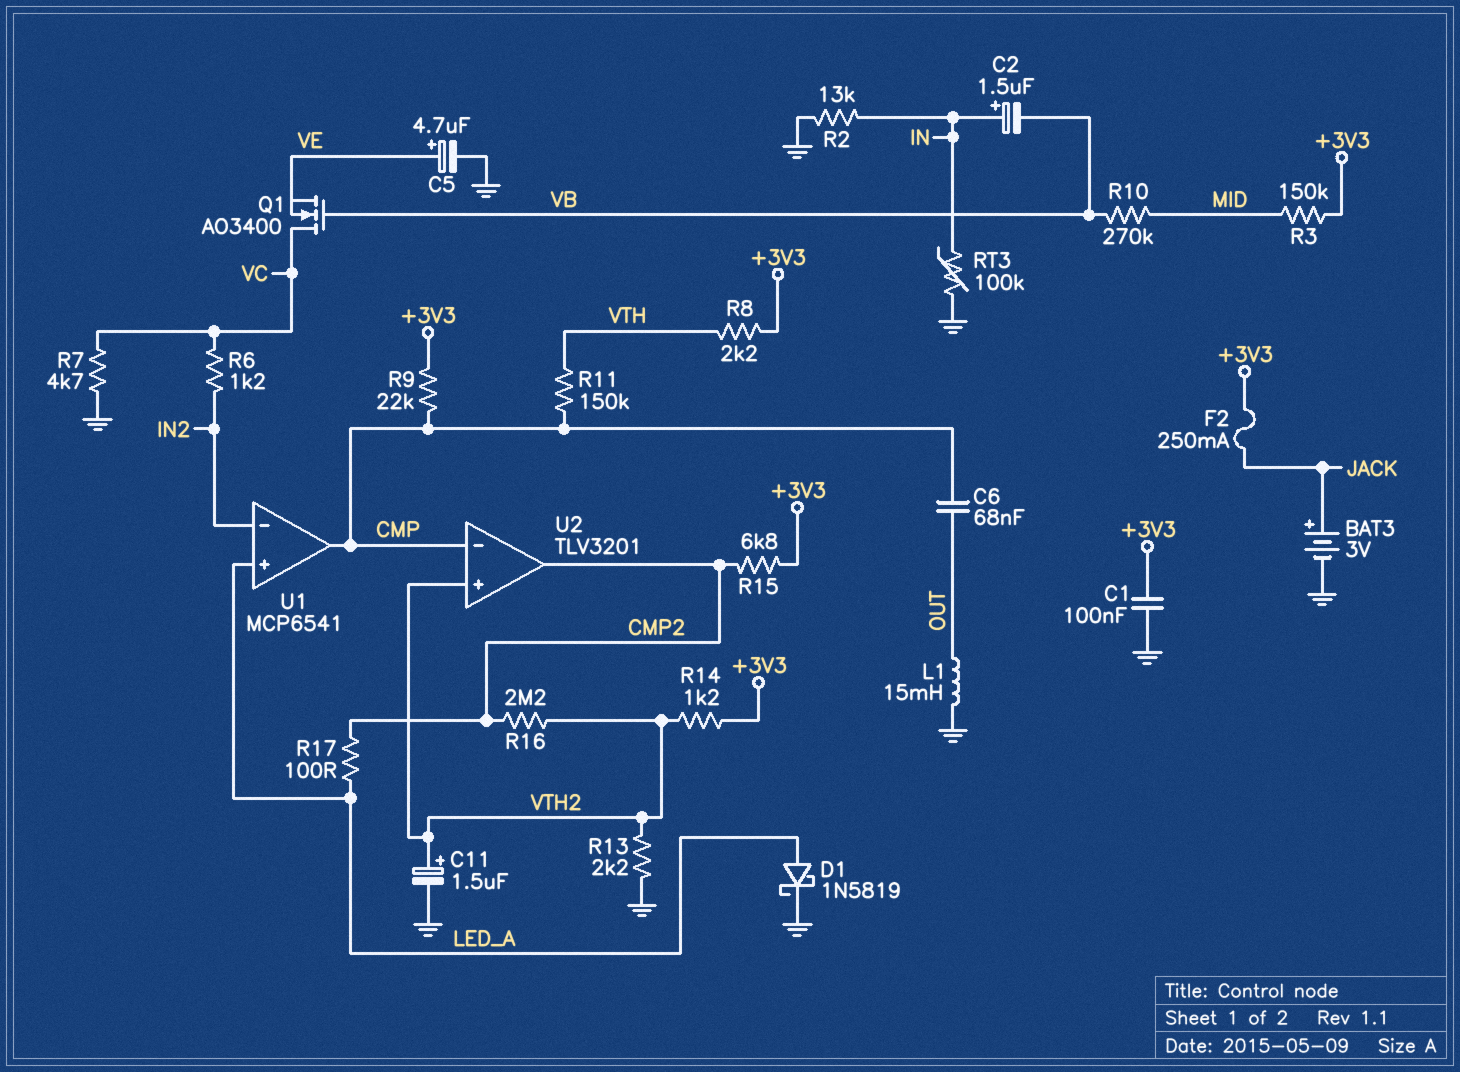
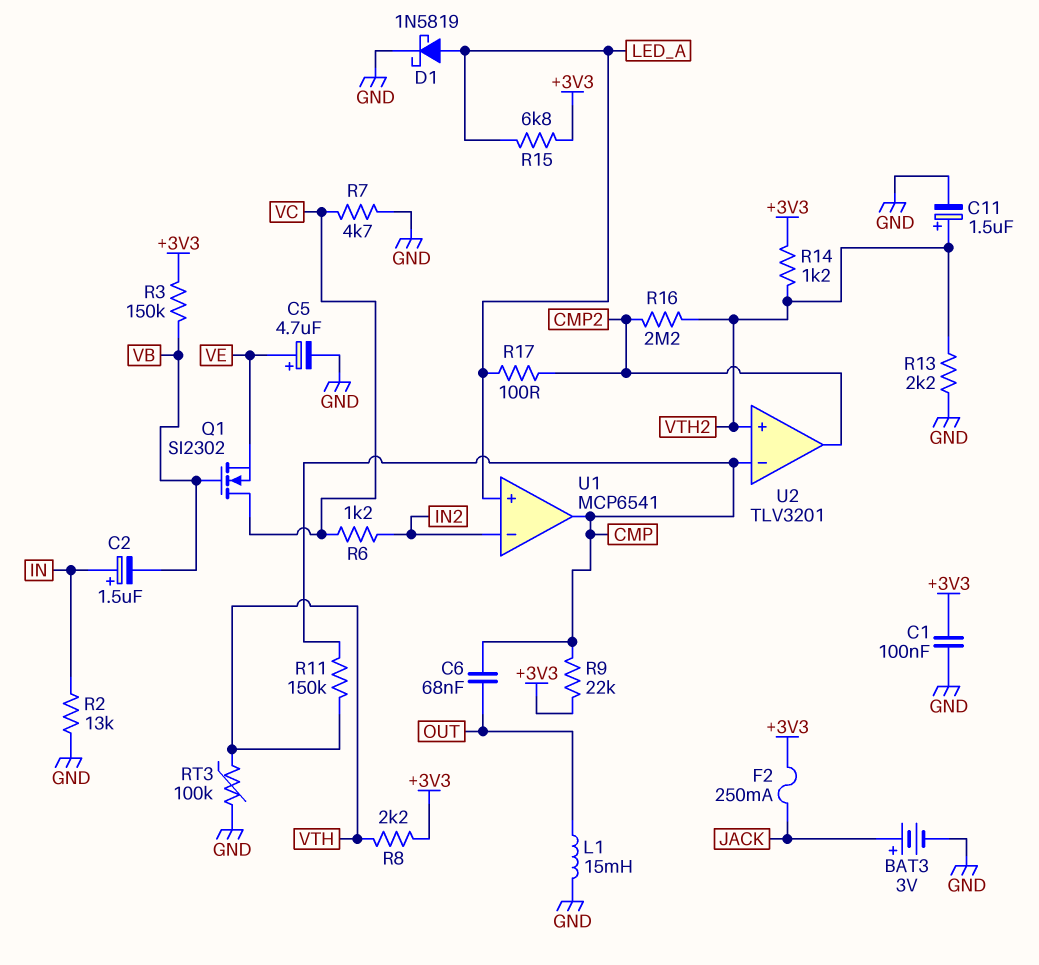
Q1: NMOS AO3400 (G VB, D VC, S VE) -> NMOS SI2302 (G VB, D VC, S VE)
R3: 150k (+3V3, MID) -> 150k (+3V3, VB)
R10: 270k (MID, VB) -> none
R15: 6.8k (+3V3, CMP2) -> 6.8k (+3V3, LED_A)
RT3: 100k (GND, IN) -> 100k (GND, VTH)

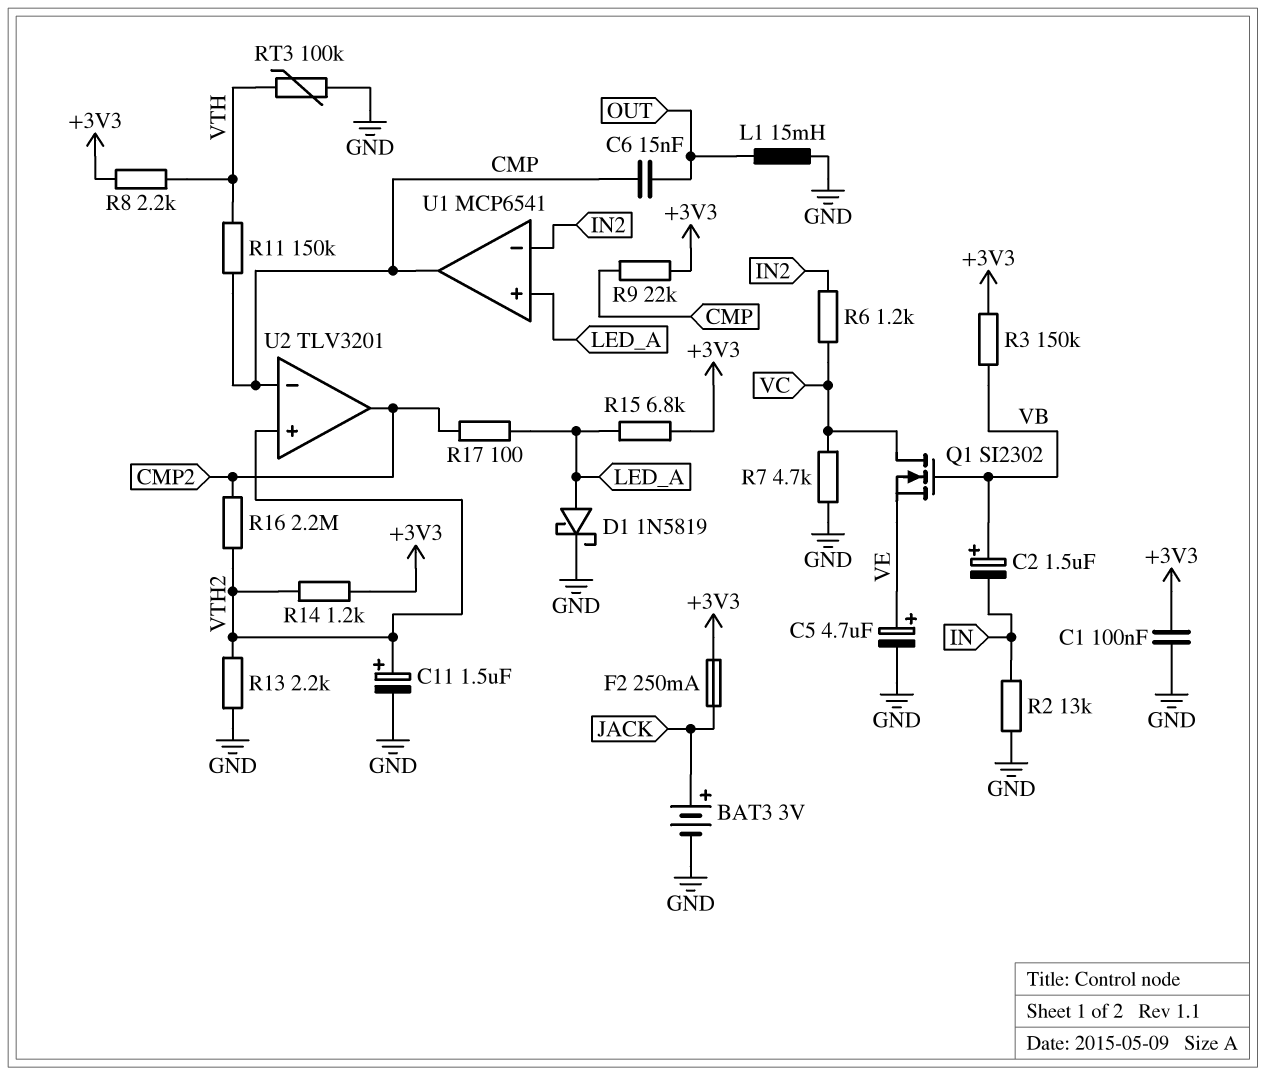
C2: 1.5uF (plus IN, minus VB) -> 1.5uF (plus VB, minus IN)
C6: 68nF (CMP, OUT) -> 15nF (CMP, OUT)

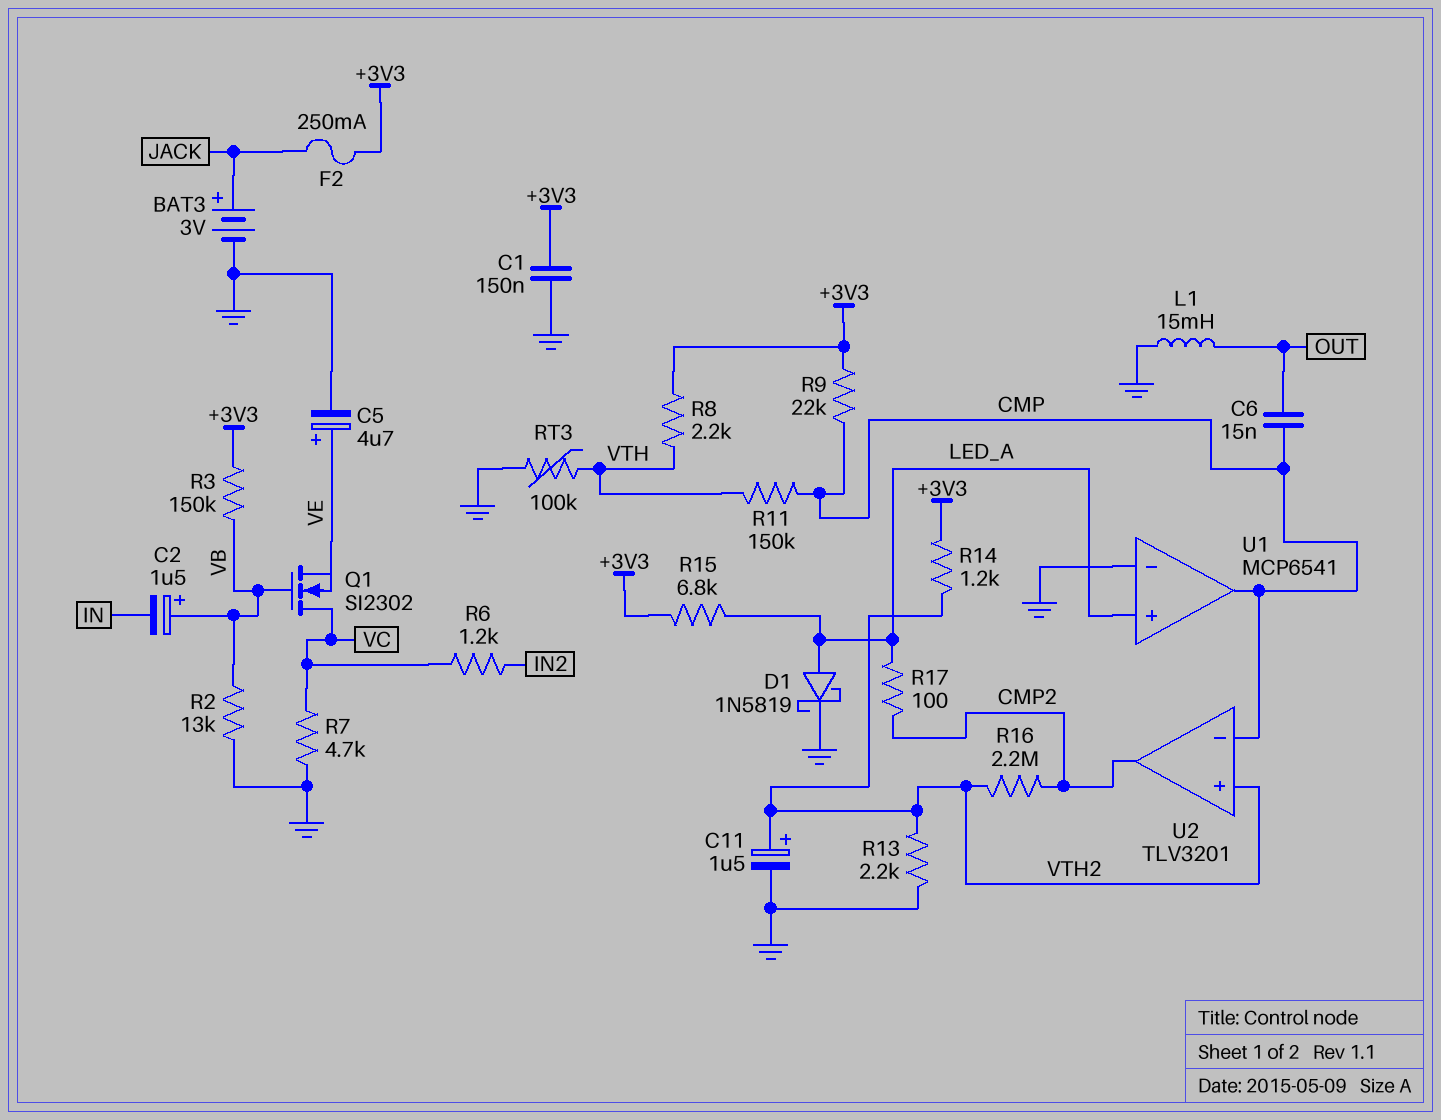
C1: 100nF (+3V3, GND) -> 150nF (+3V3, GND)
R2: 13k (GND, IN) -> 13k (GND, VB)
U1 pin in-: IN2 -> GND

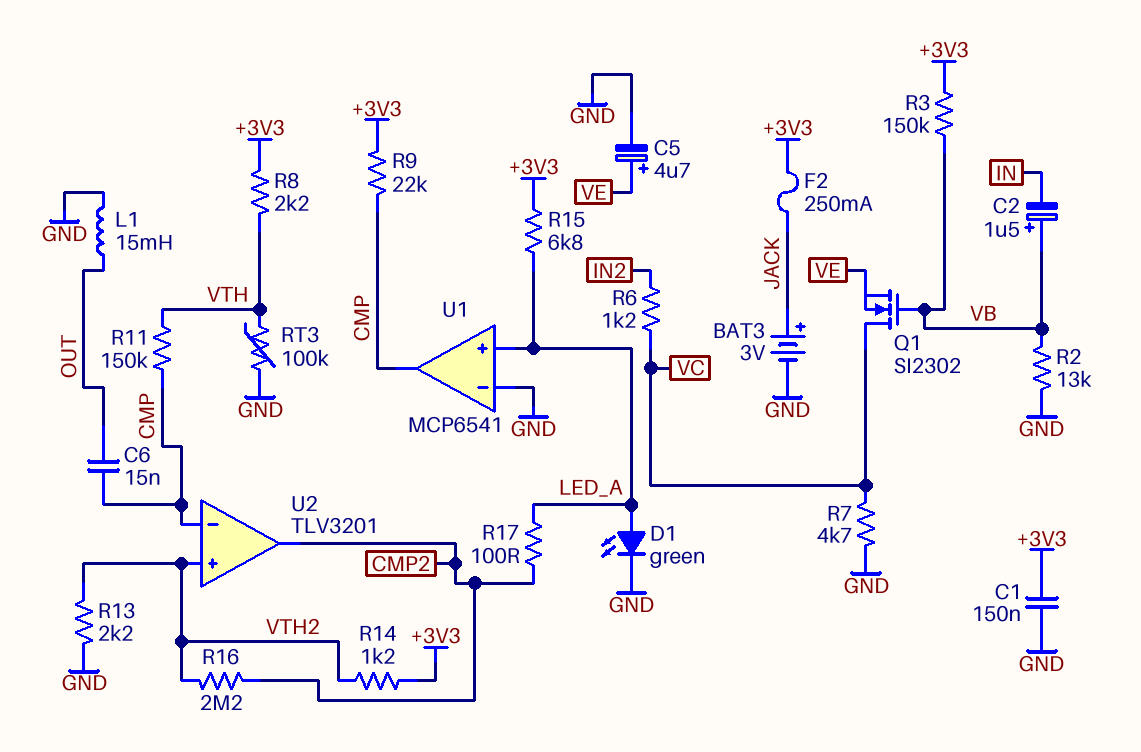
C11: 1.5uF (plus VTH2, minus GND) -> none
D1: schottky 1N5819 (A LED_A, K GND) -> LED green (A LED_A, K GND)

